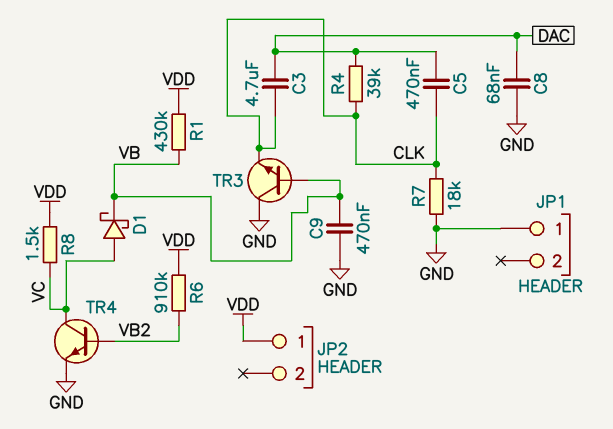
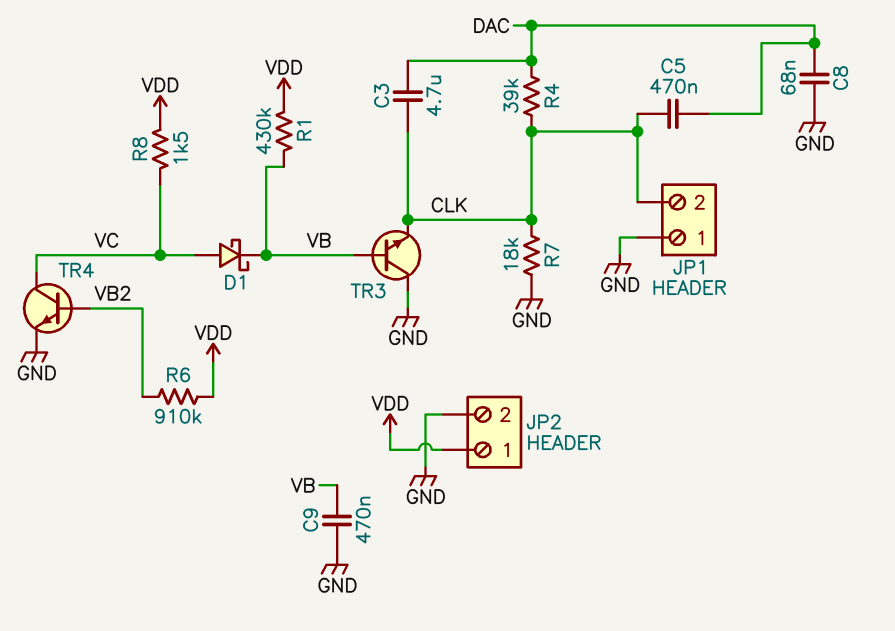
JP1 pin 2: none -> CLK
JP2 pin 2: none -> GND

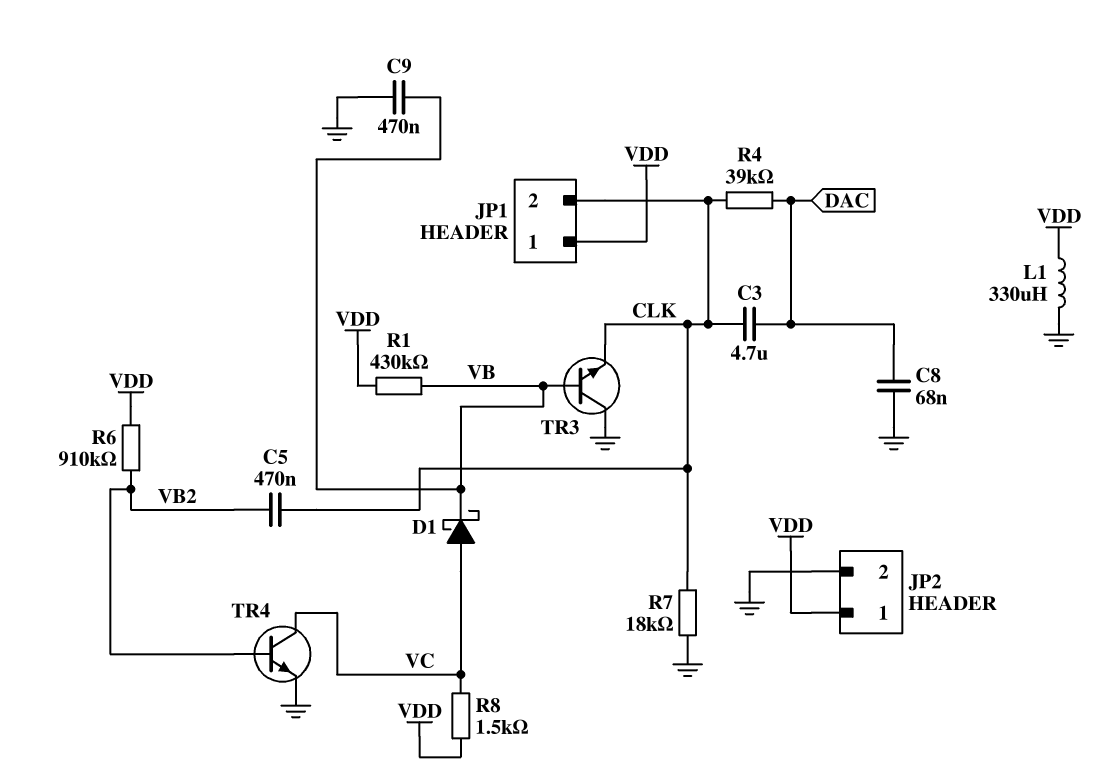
C5: 470nF (CLK, DAC) -> 470nF (CLK, VB2)
JP1 pin 1: GND -> VDD
L1: none -> 330uH (GND, VDD)

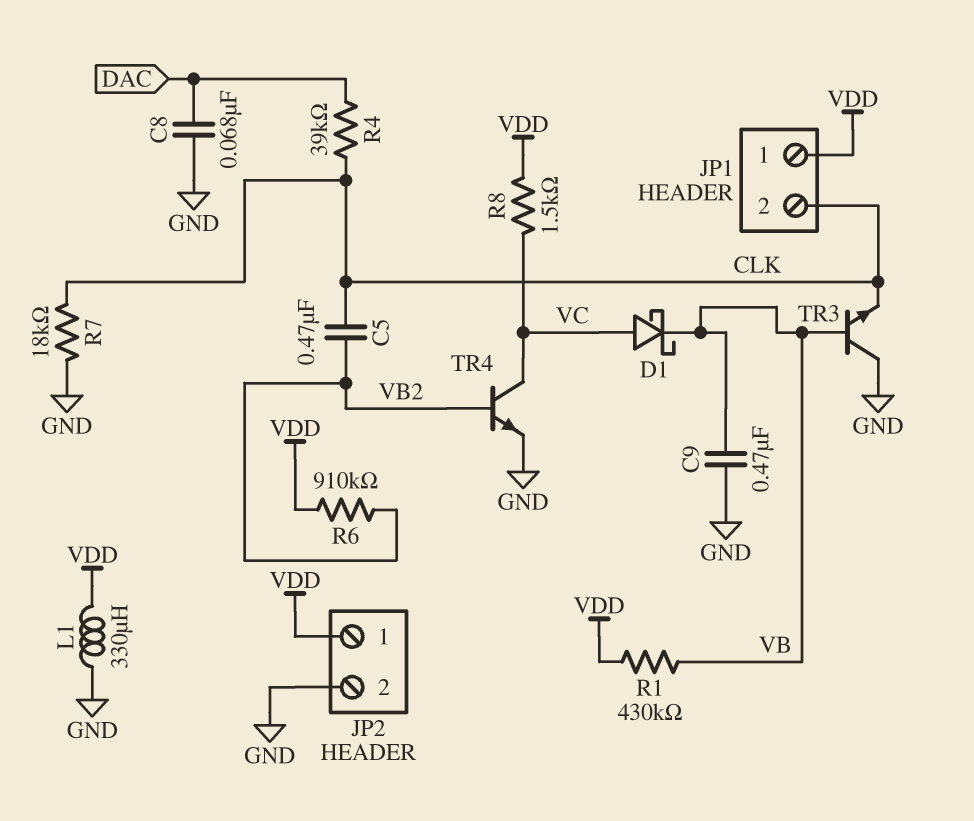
C3: 4.7uF (CLK, DAC) -> none

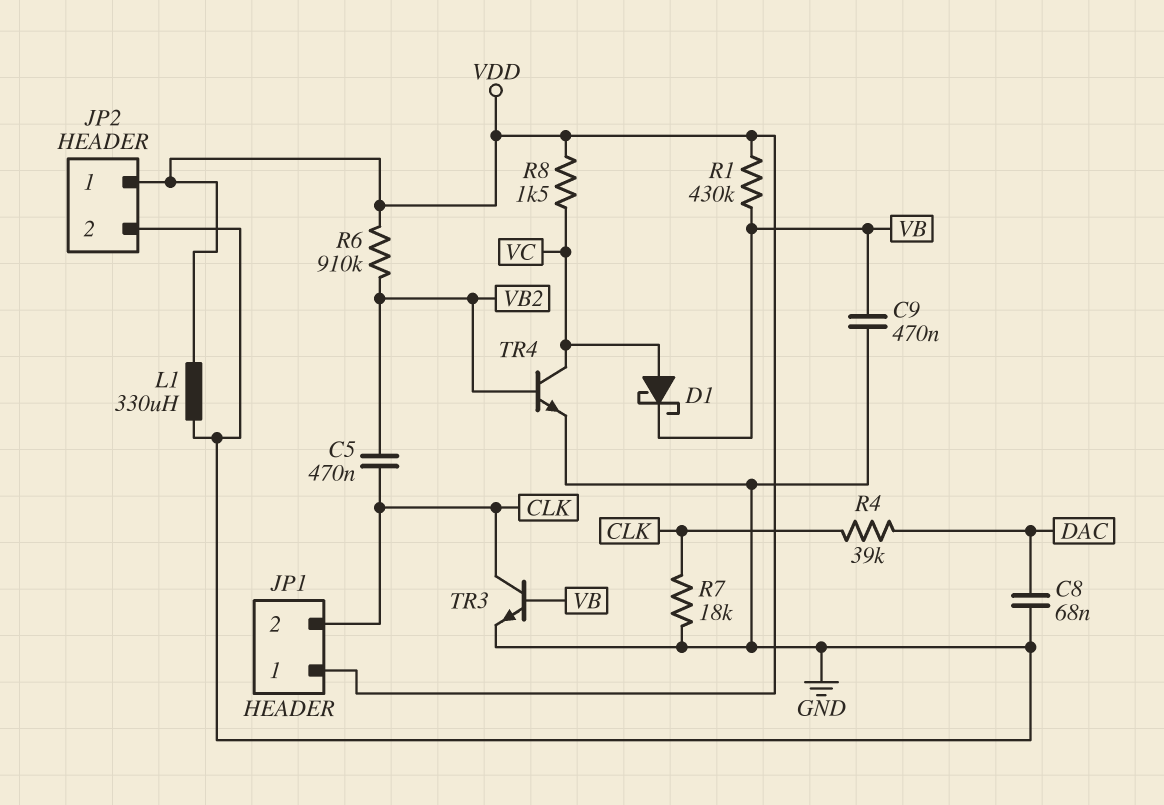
TR3: NPN (B VB, C GND, E CLK) -> NPN (B VB, C CLK, E GND)

